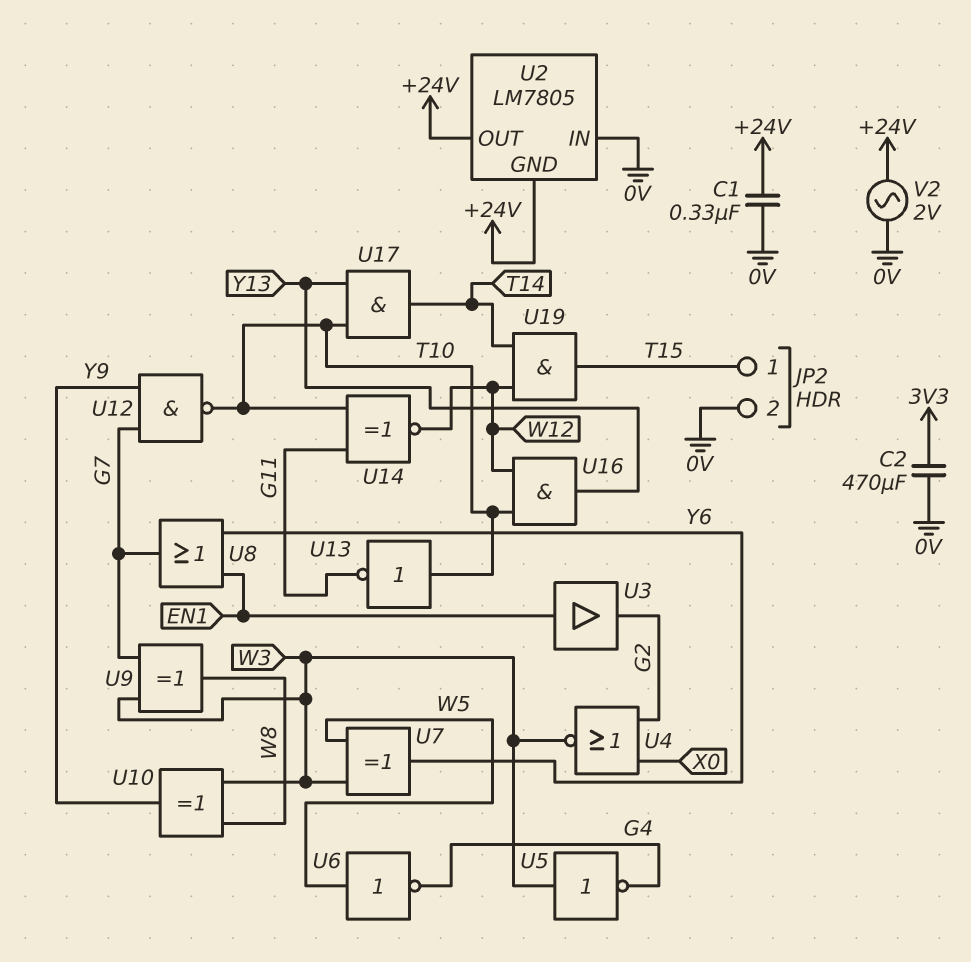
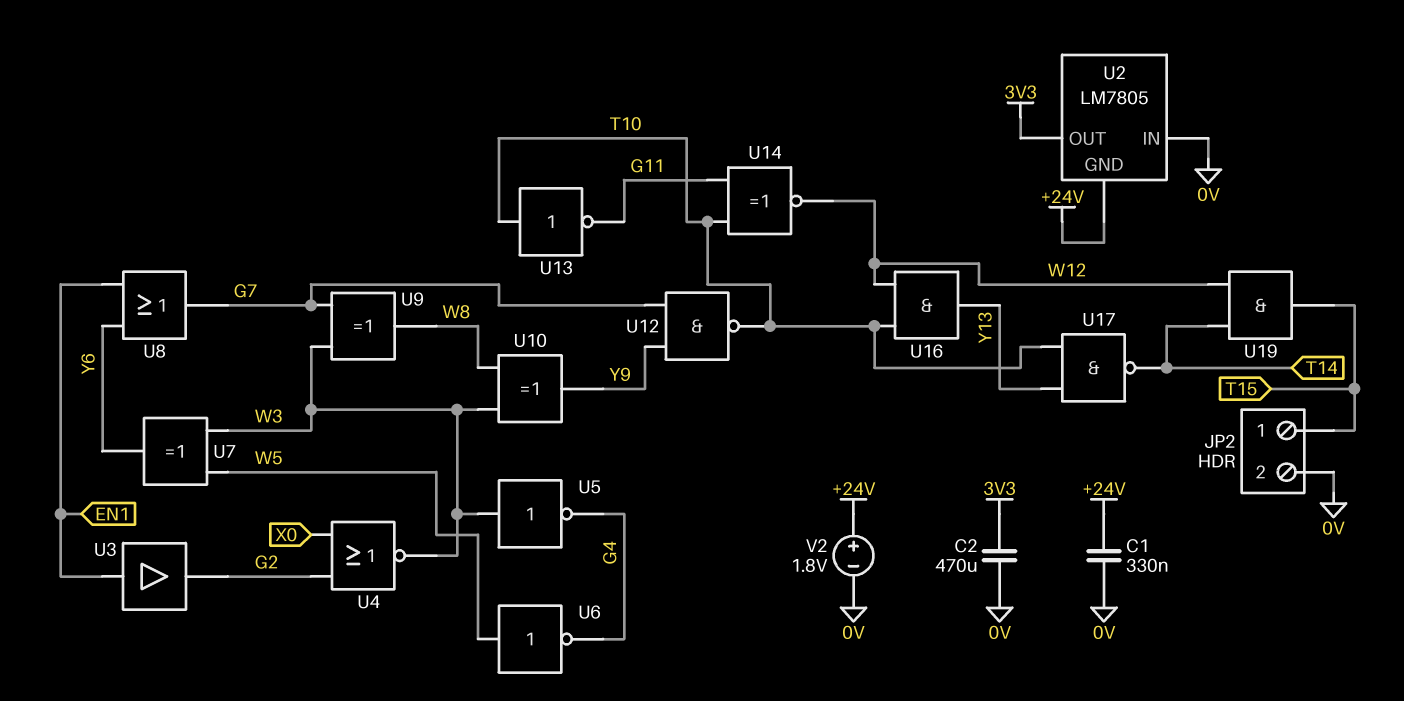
U2 pin OUT: +24V -> 3V3
U17: AND (in T10, in Y13, out T14) -> NAND (in T10, in Y13, out T14)
V2: AC 2V (+24V, 0V) -> 1.8V (plus +24V, minus 0V)

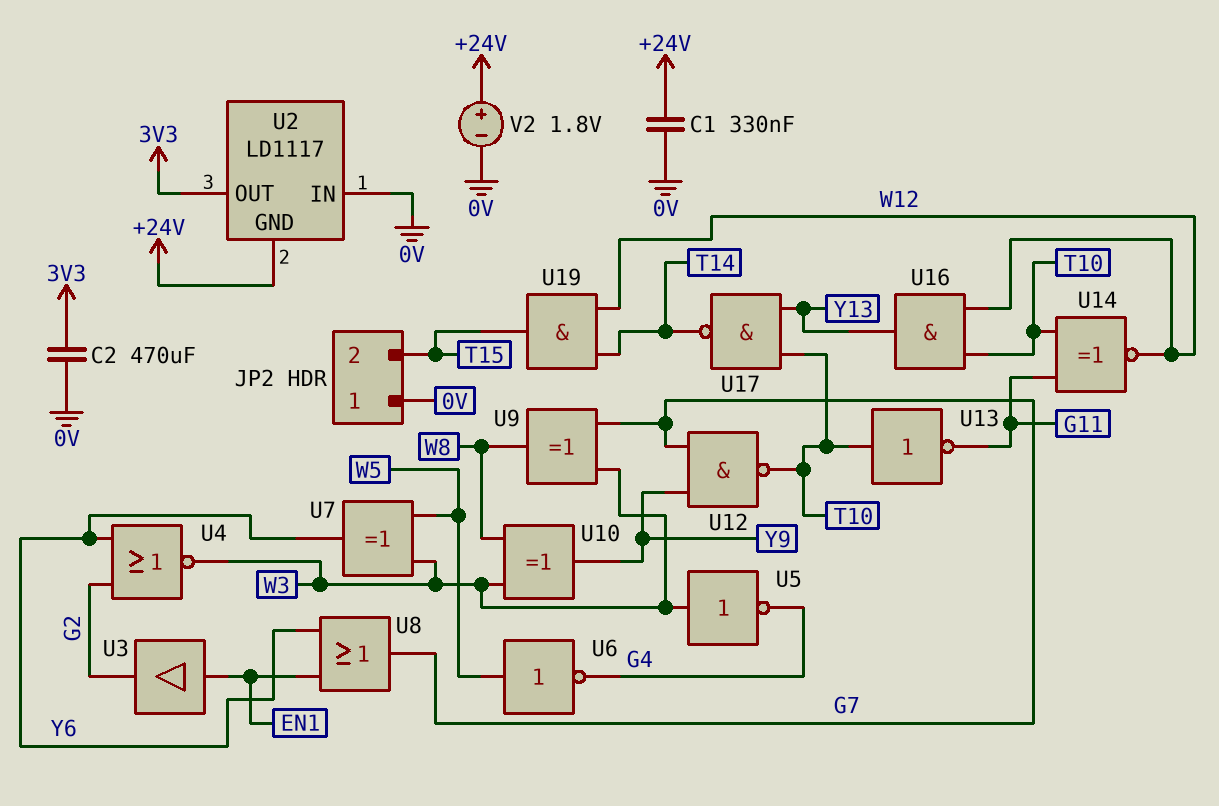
JP2 pin 1: T15 -> 0V
JP2 pin 2: 0V -> T15
U2: LM7805 -> LD1117
U4: NOR (in G2, in X0, out W3) -> NOR (in G2, in Y6, out W3)

